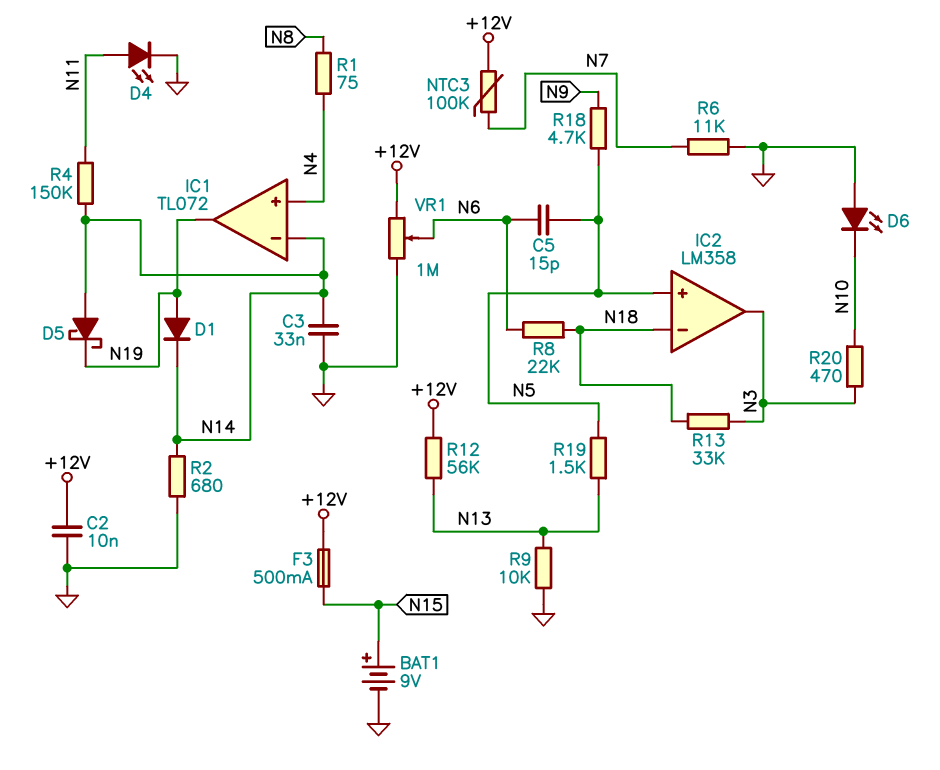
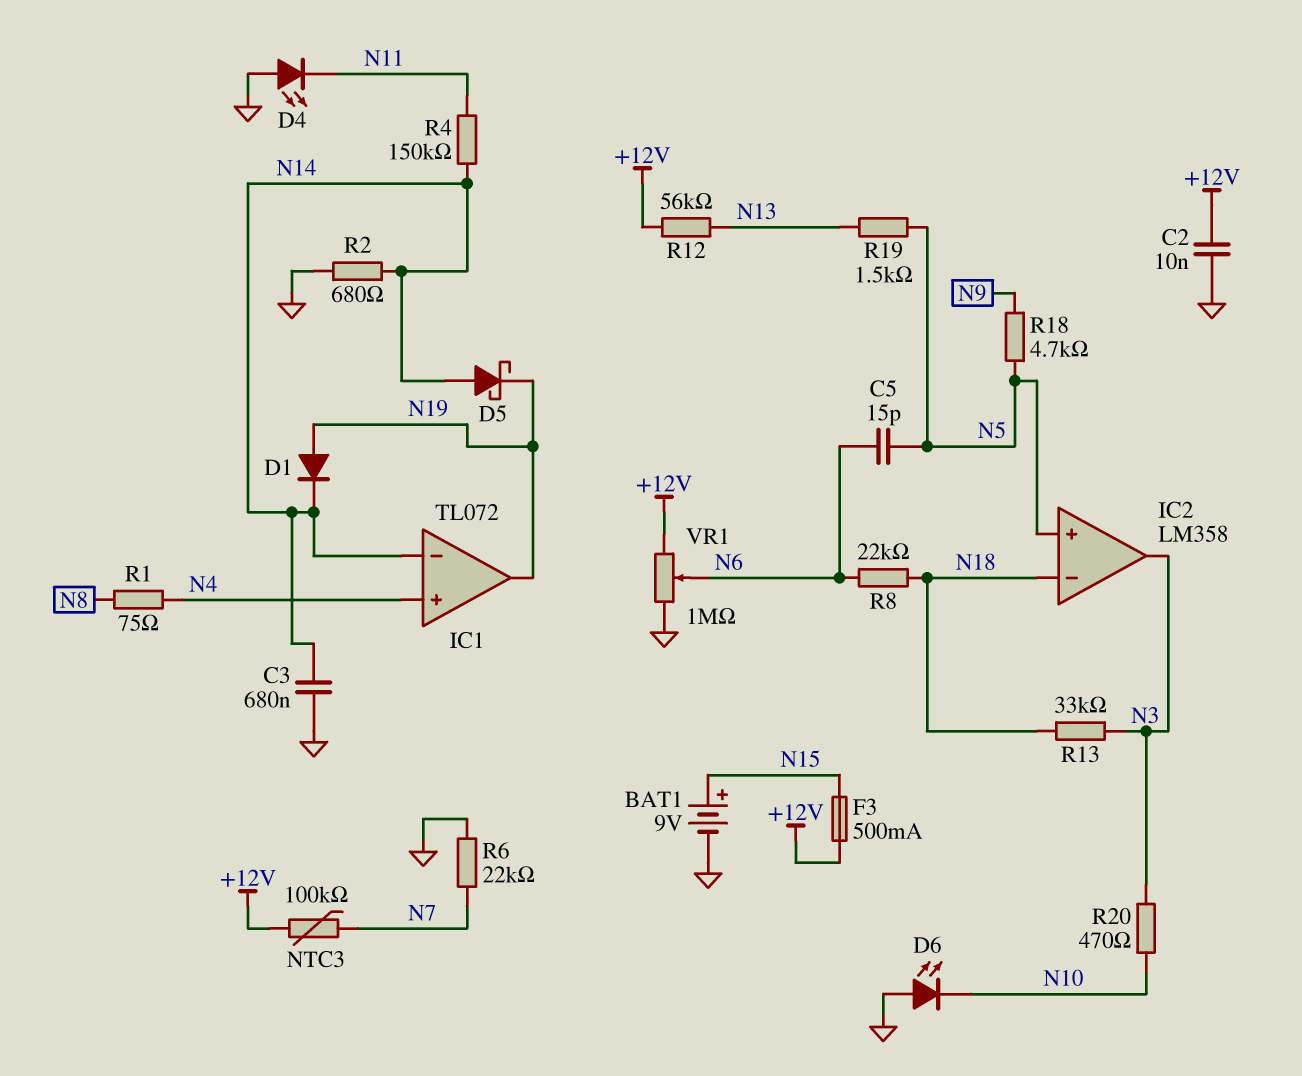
C3: 33nF (GND, N14) -> 680nF (GND, N14)
D4: LED (A N11, K GND) -> LED (A GND, K N11)
R6: 11k (GND, N7) -> 22k (GND, N7)
R9: 10k (GND, N13) -> none

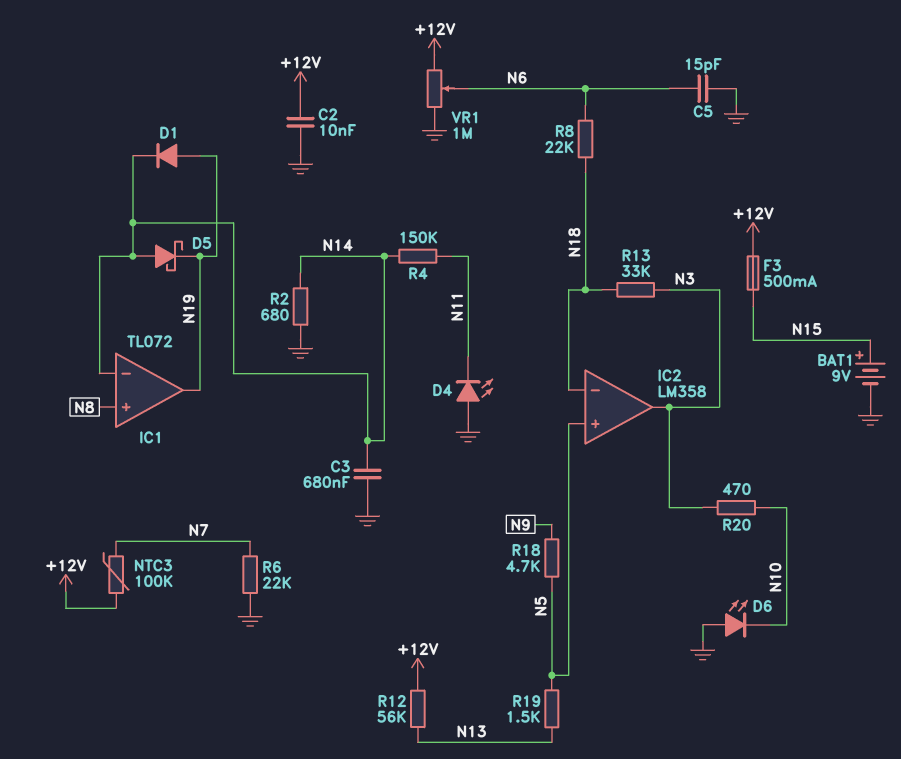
C5: 15pF (N5, N6) -> 15pF (GND, N6)
IC1 pin in+: N4 -> N8
R1: 75 (N4, N8) -> none

